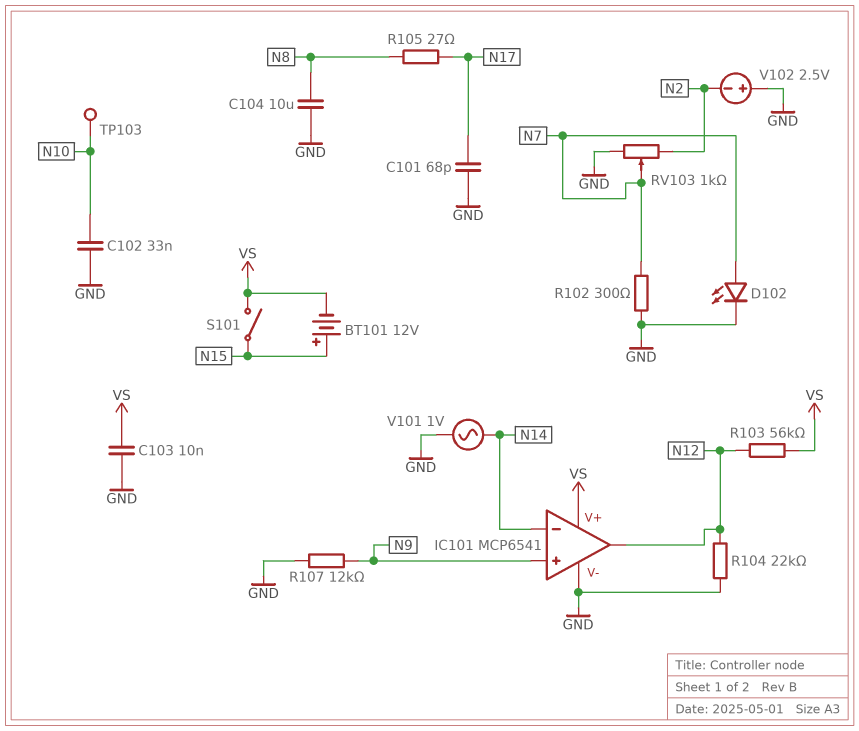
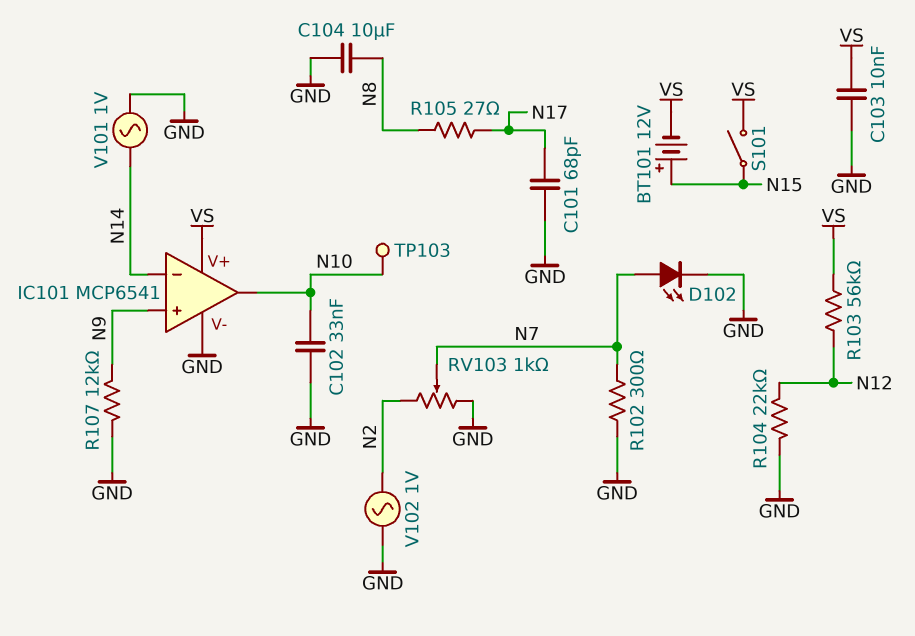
IC101 pin out: N12 -> N10
V102: 2.5V (plus GND, minus N2) -> AC 1V (GND, N2)

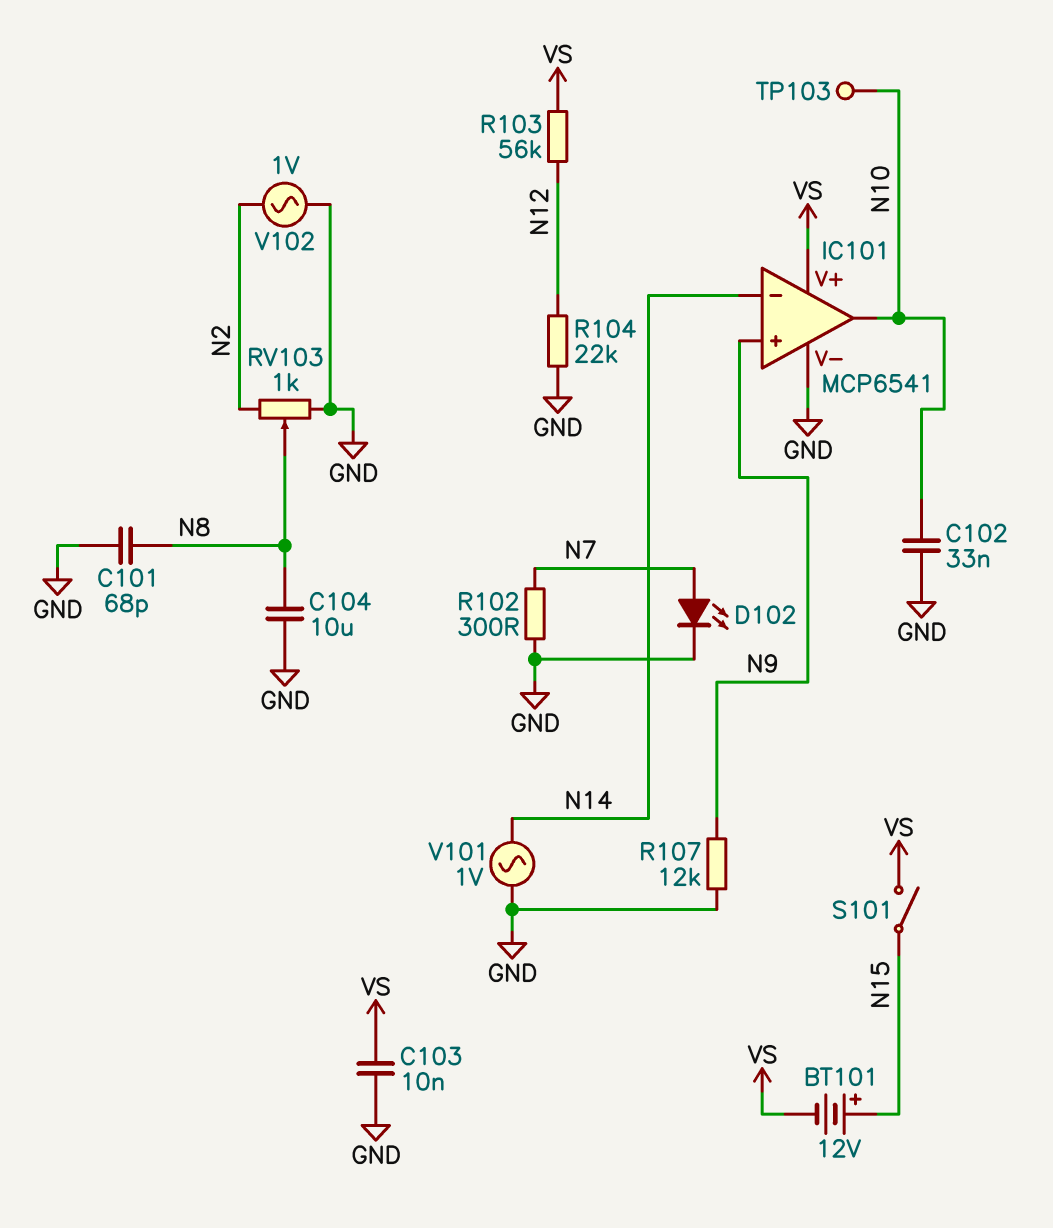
C101: 68pF (GND, N17) -> 68pF (GND, N8)
R105: 27 (N8, N17) -> none
RV103: 1k (GND, N2, wiper N7) -> 1k (GND, N2, wiper N8)

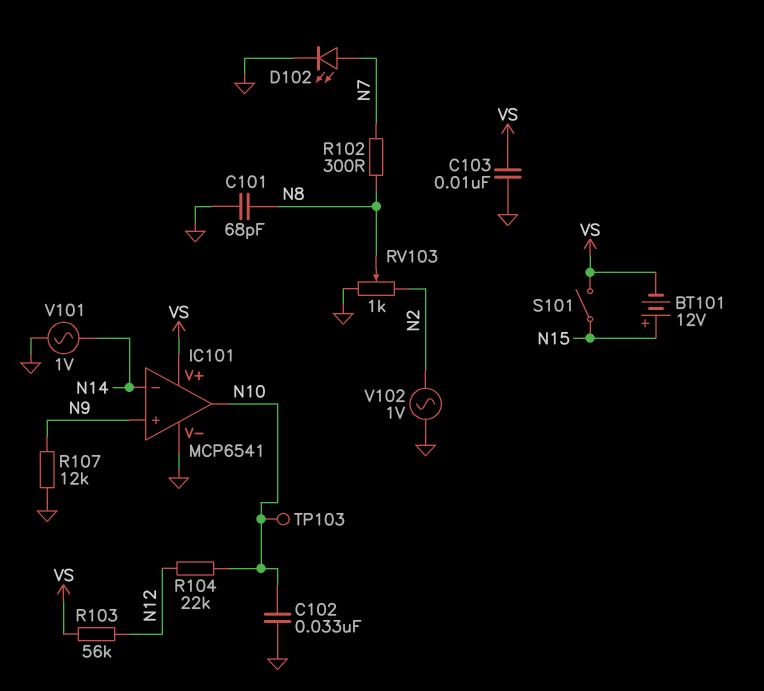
C104: 10uF (GND, N8) -> none
R102: 300 (GND, N7) -> 300 (N7, N8)
R104: 22k (GND, N12) -> 22k (N10, N12)

